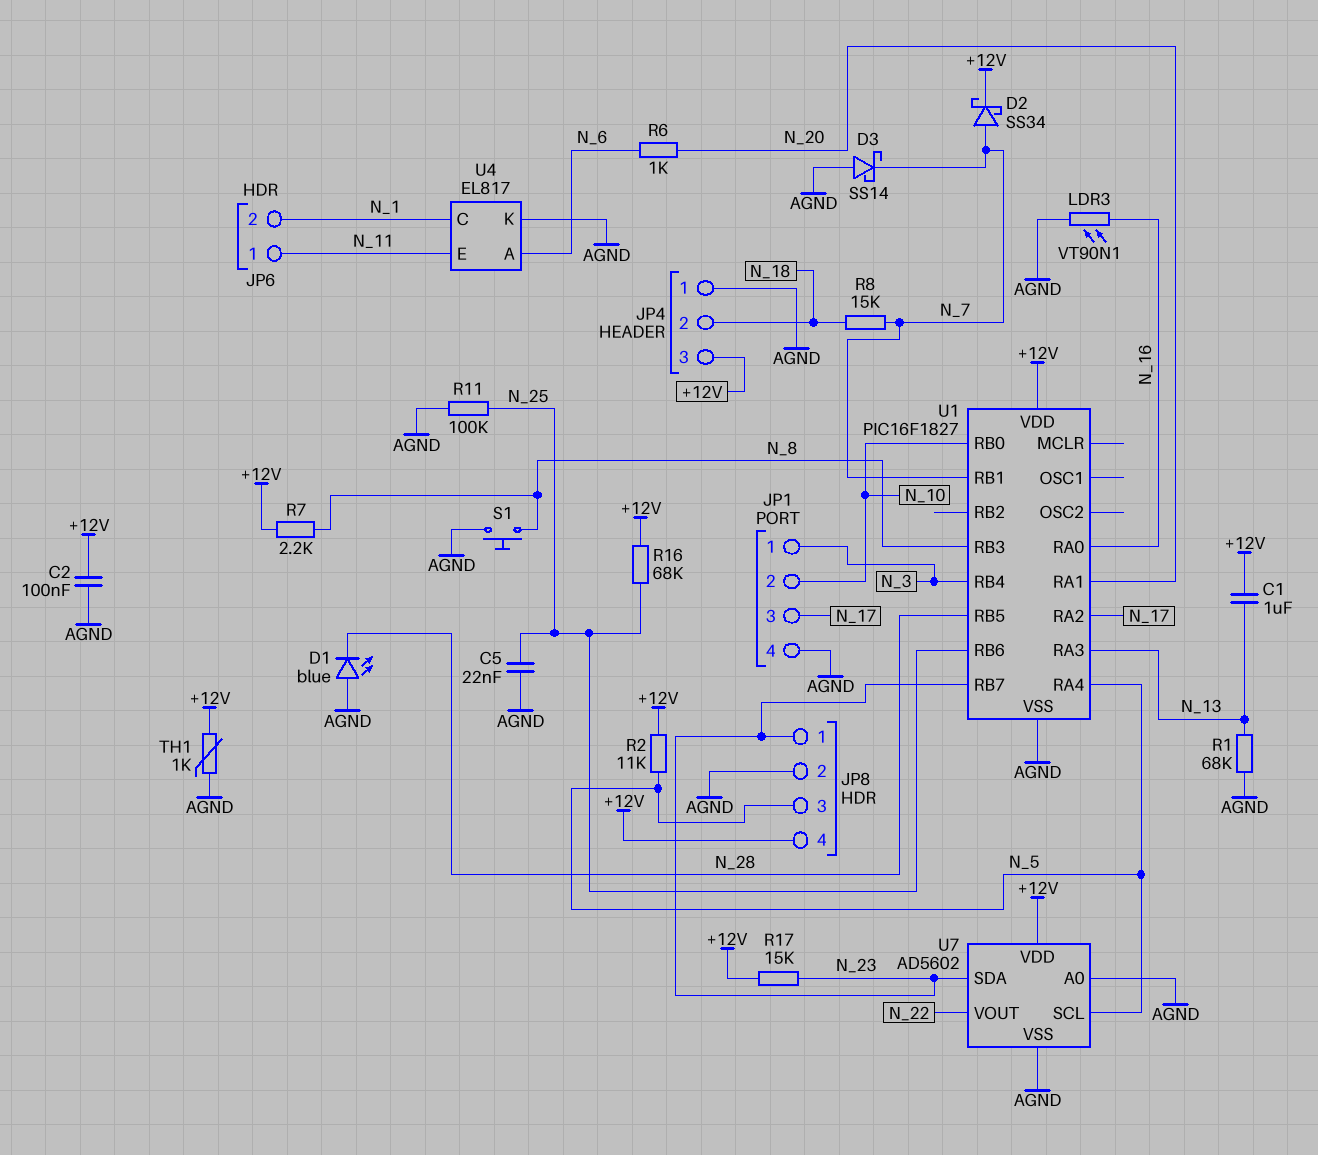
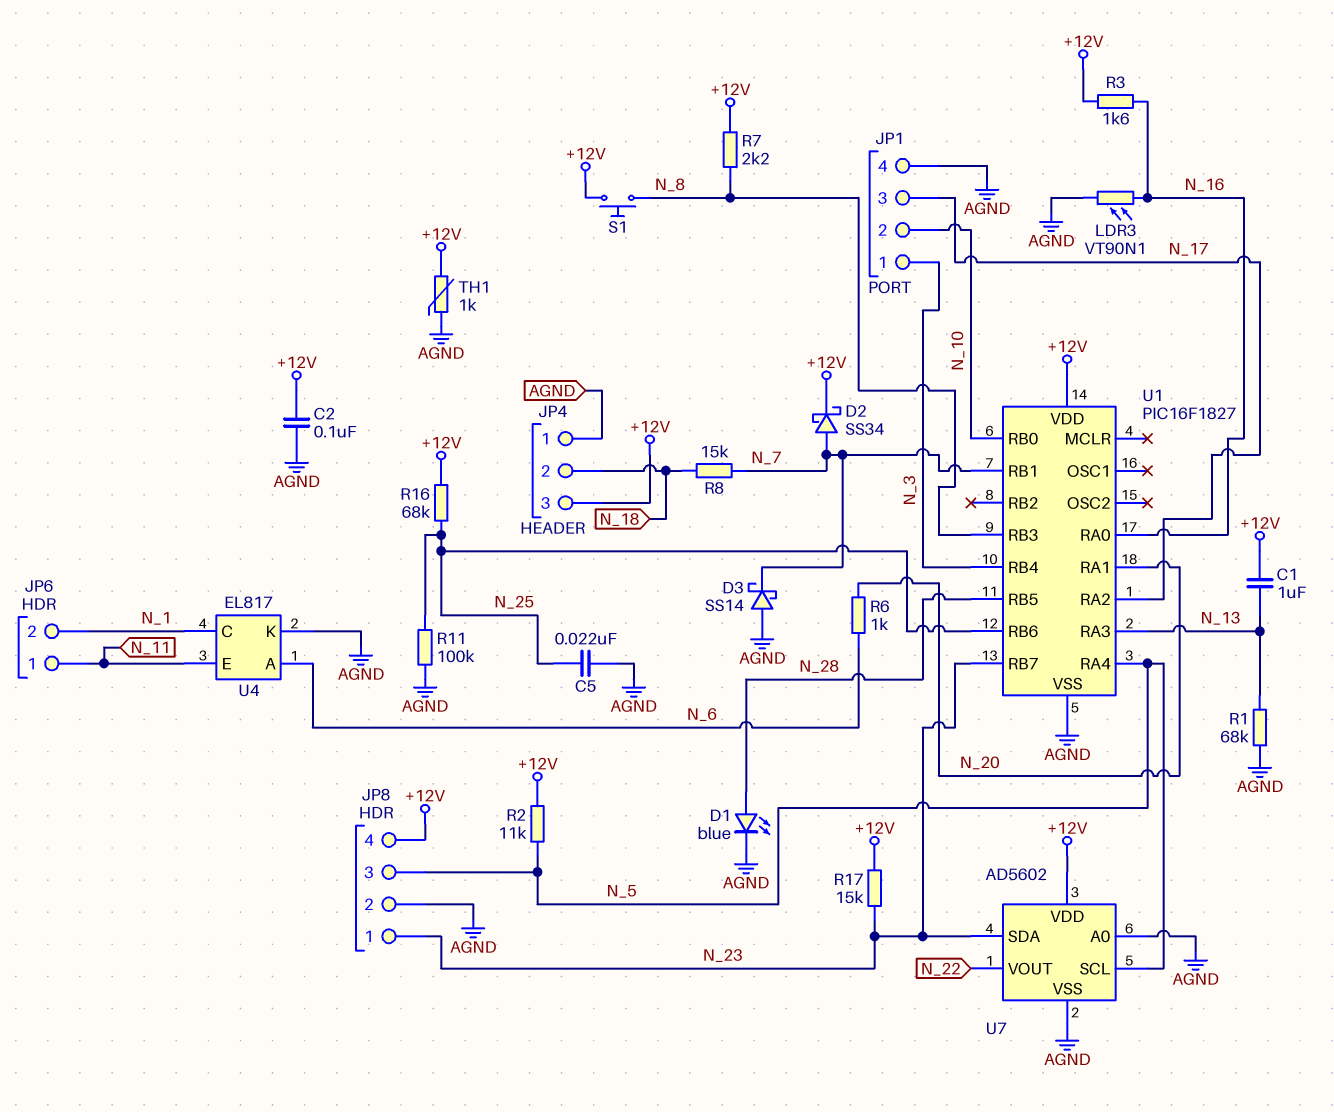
D1: LED blue (A AGND, K N_28) -> LED blue (A N_28, K AGND)
R3: none -> 1.6k (+12V, N_16)
S1: button (AGND, N_8) -> button (+12V, N_8)

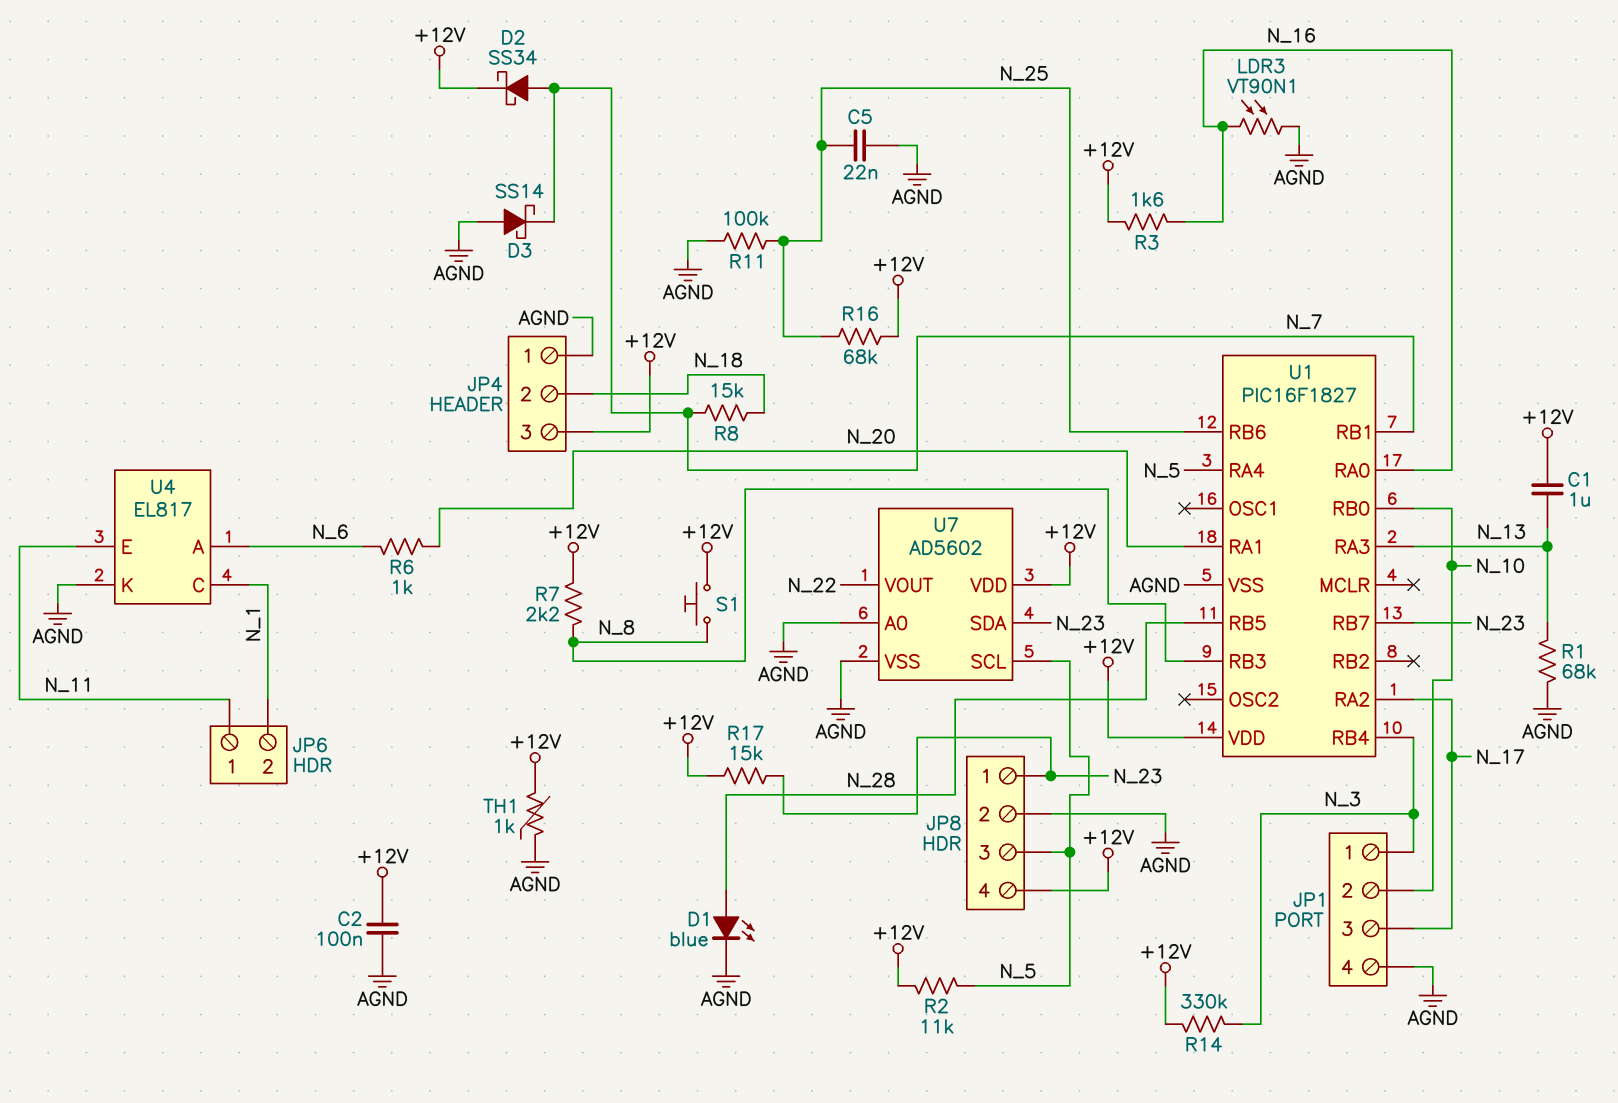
R14: none -> 330k (+12V, N_3)

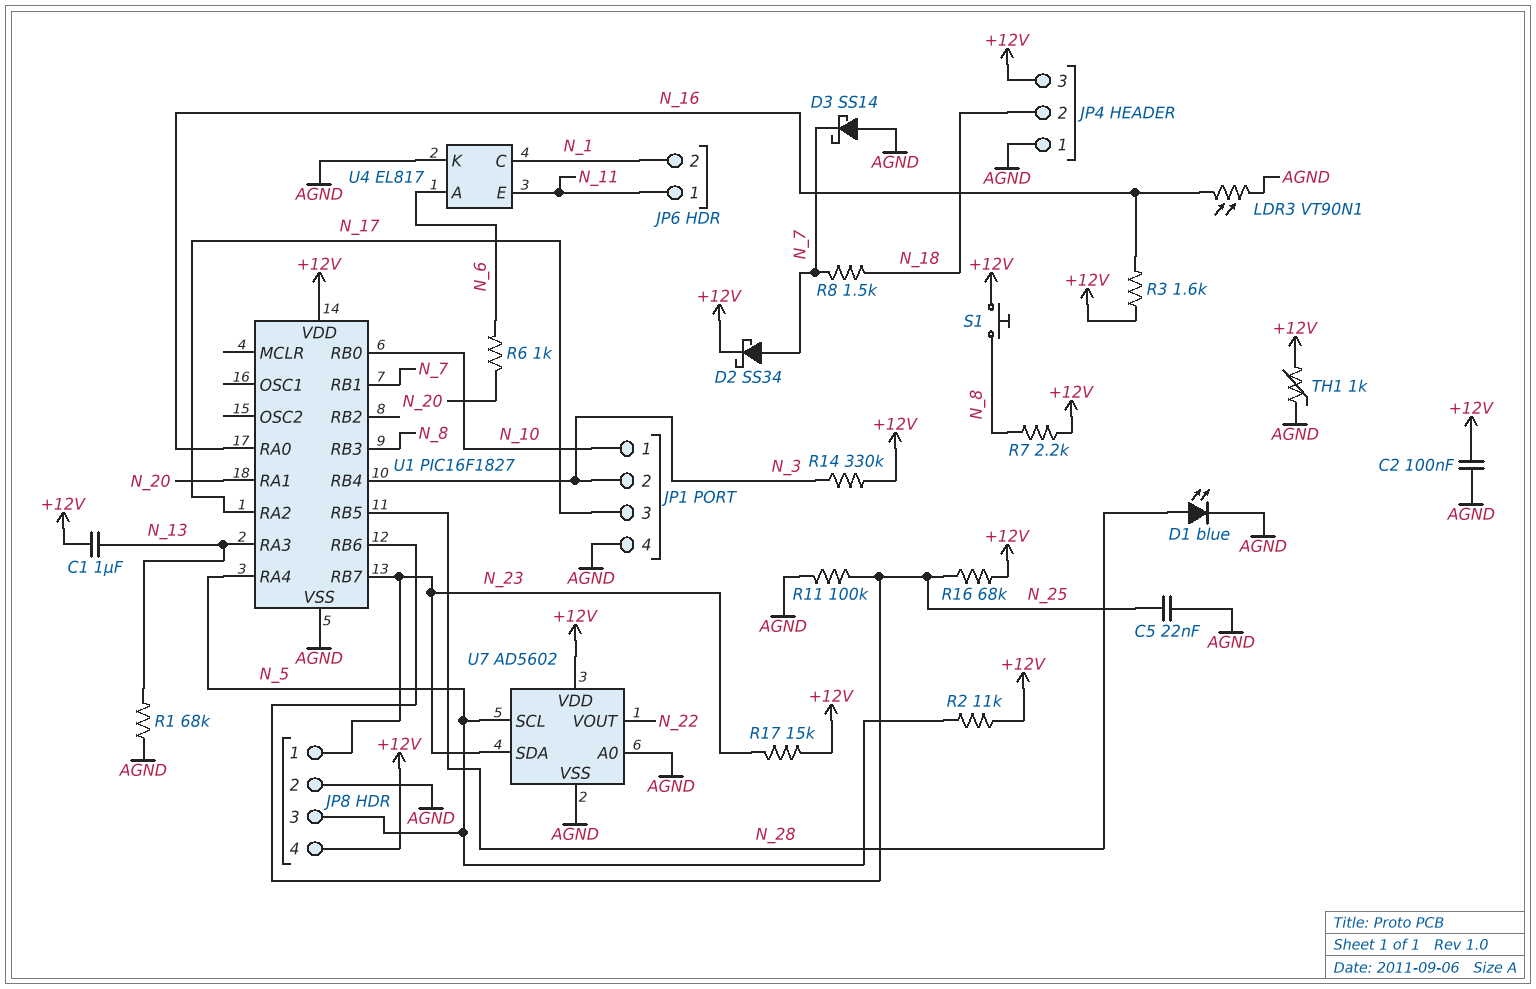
JP1 pin 1: N_3 -> N_10
JP1 pin 2: N_10 -> N_3
R8: 15k (N_7, N_18) -> 1.5k (N_7, N_18)

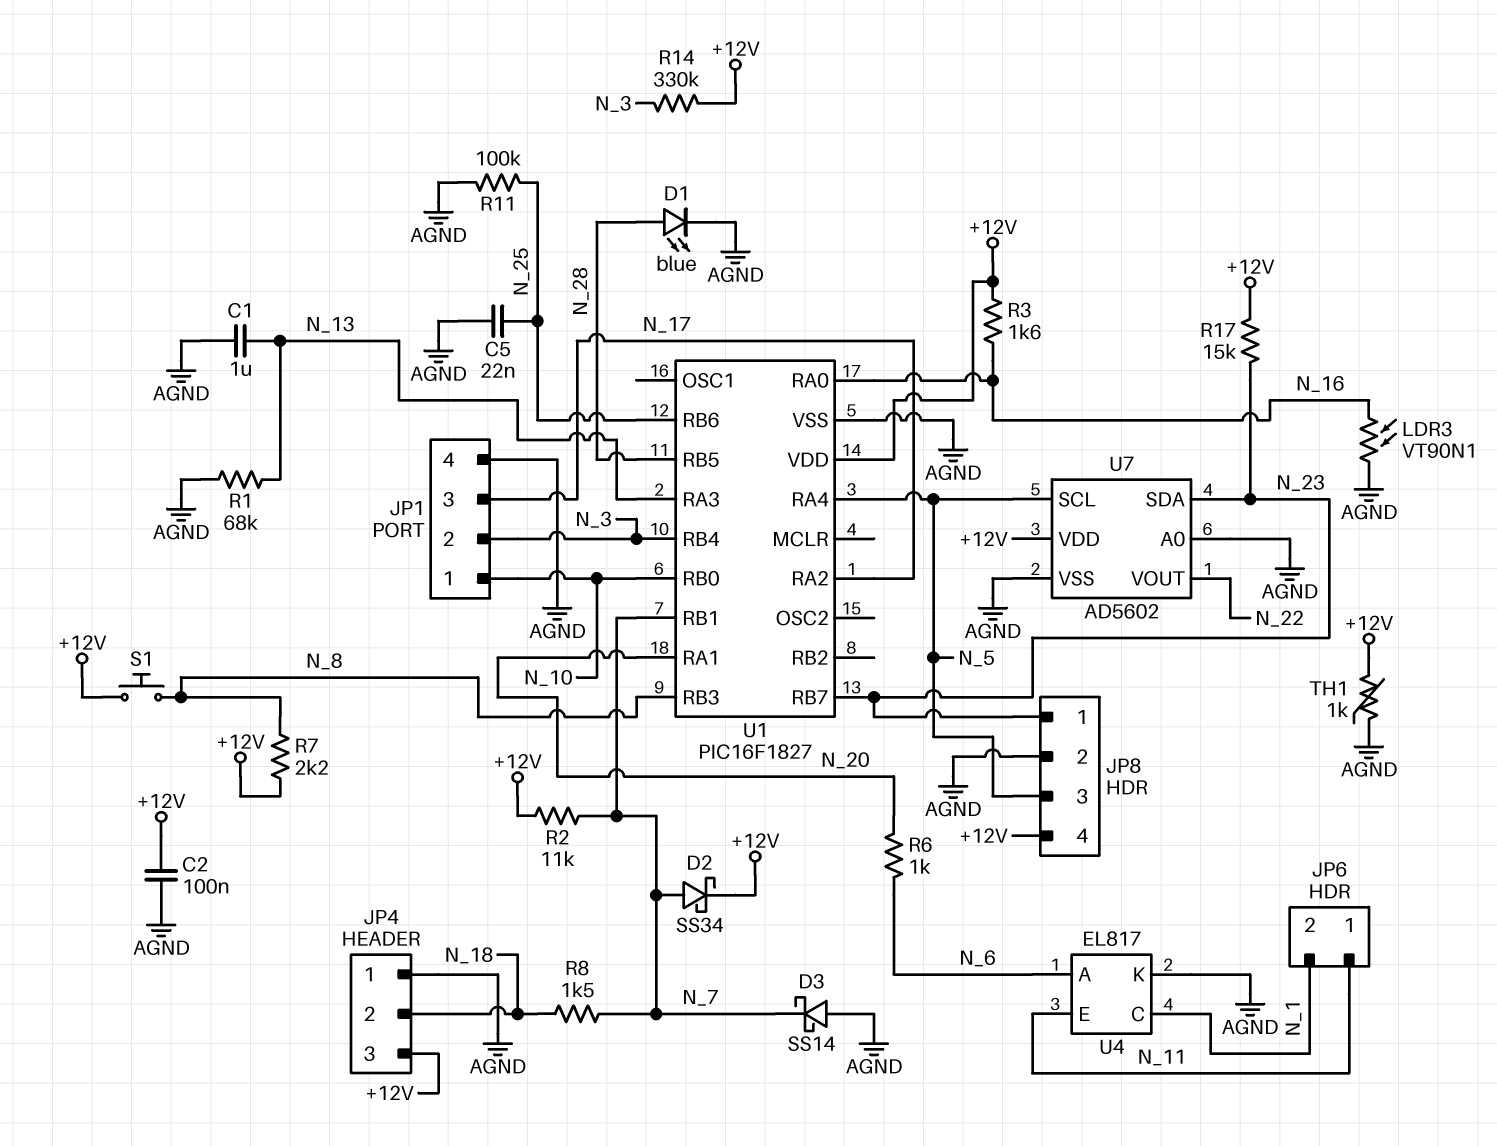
C1: 1uF (+12V, N_13) -> 1uF (AGND, N_13)
R2: 11k (+12V, N_5) -> 11k (+12V, N_7)
R16: 68k (+12V, N_25) -> none

